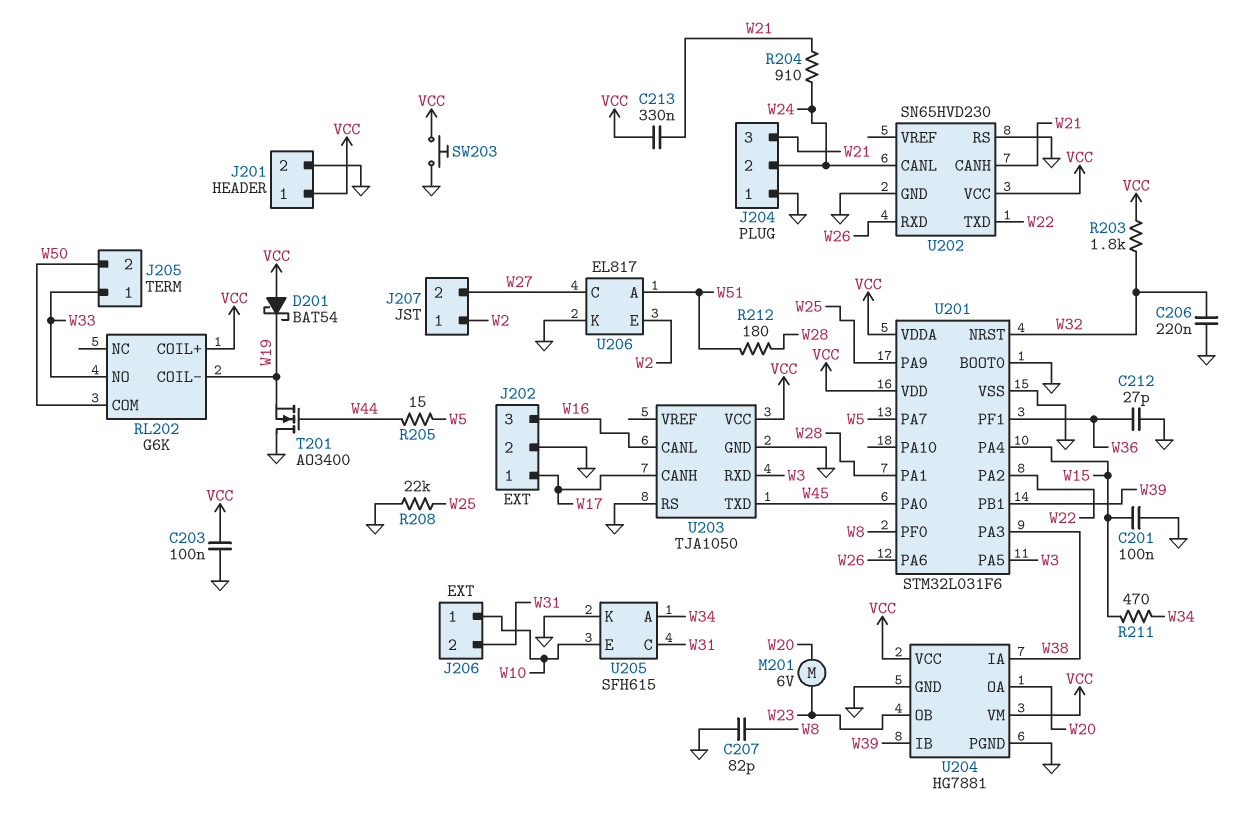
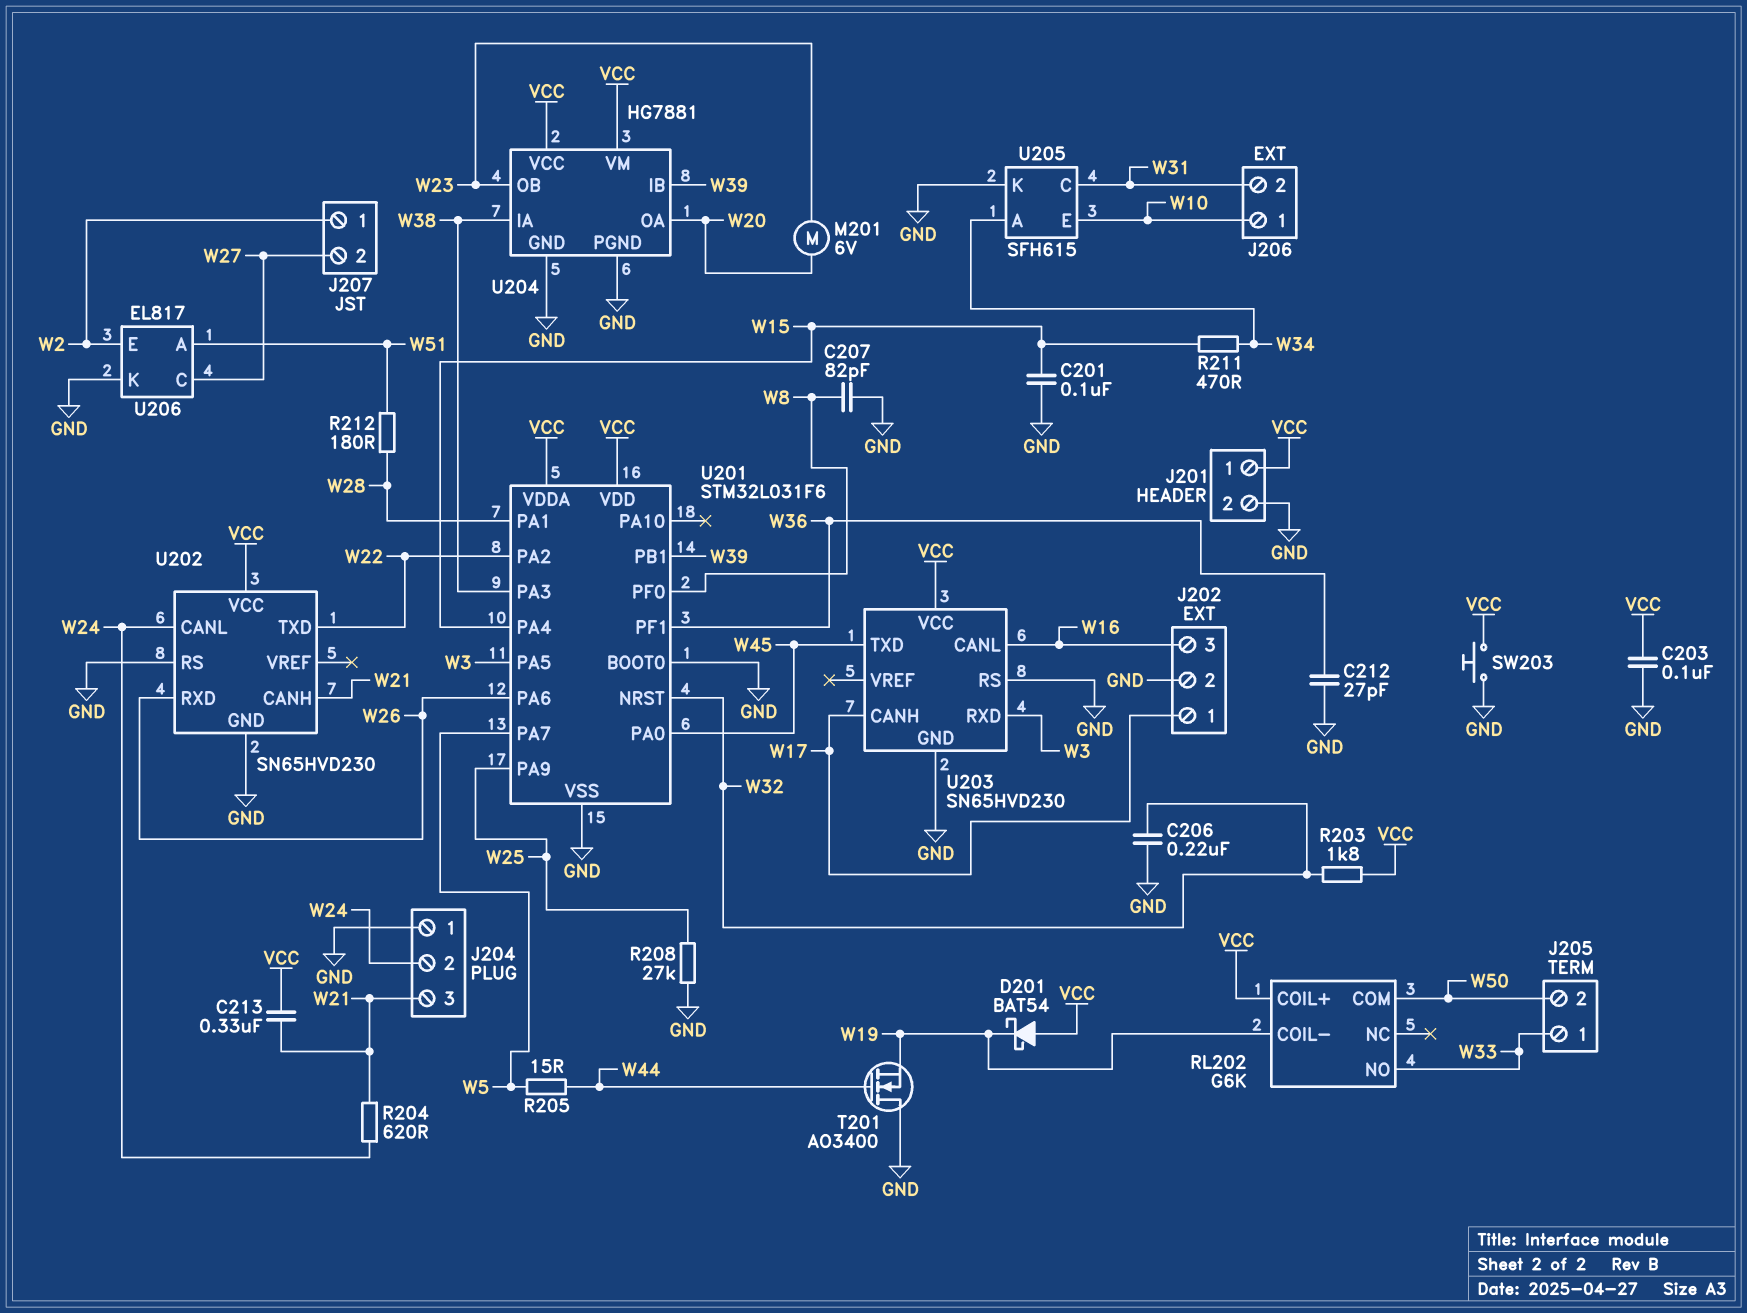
R204: 910 (W21, W24) -> 620 (W21, W24)
R208: 22k (GND, W25) -> 27k (GND, W25)
U203: TJA1050 -> SN65HVD230

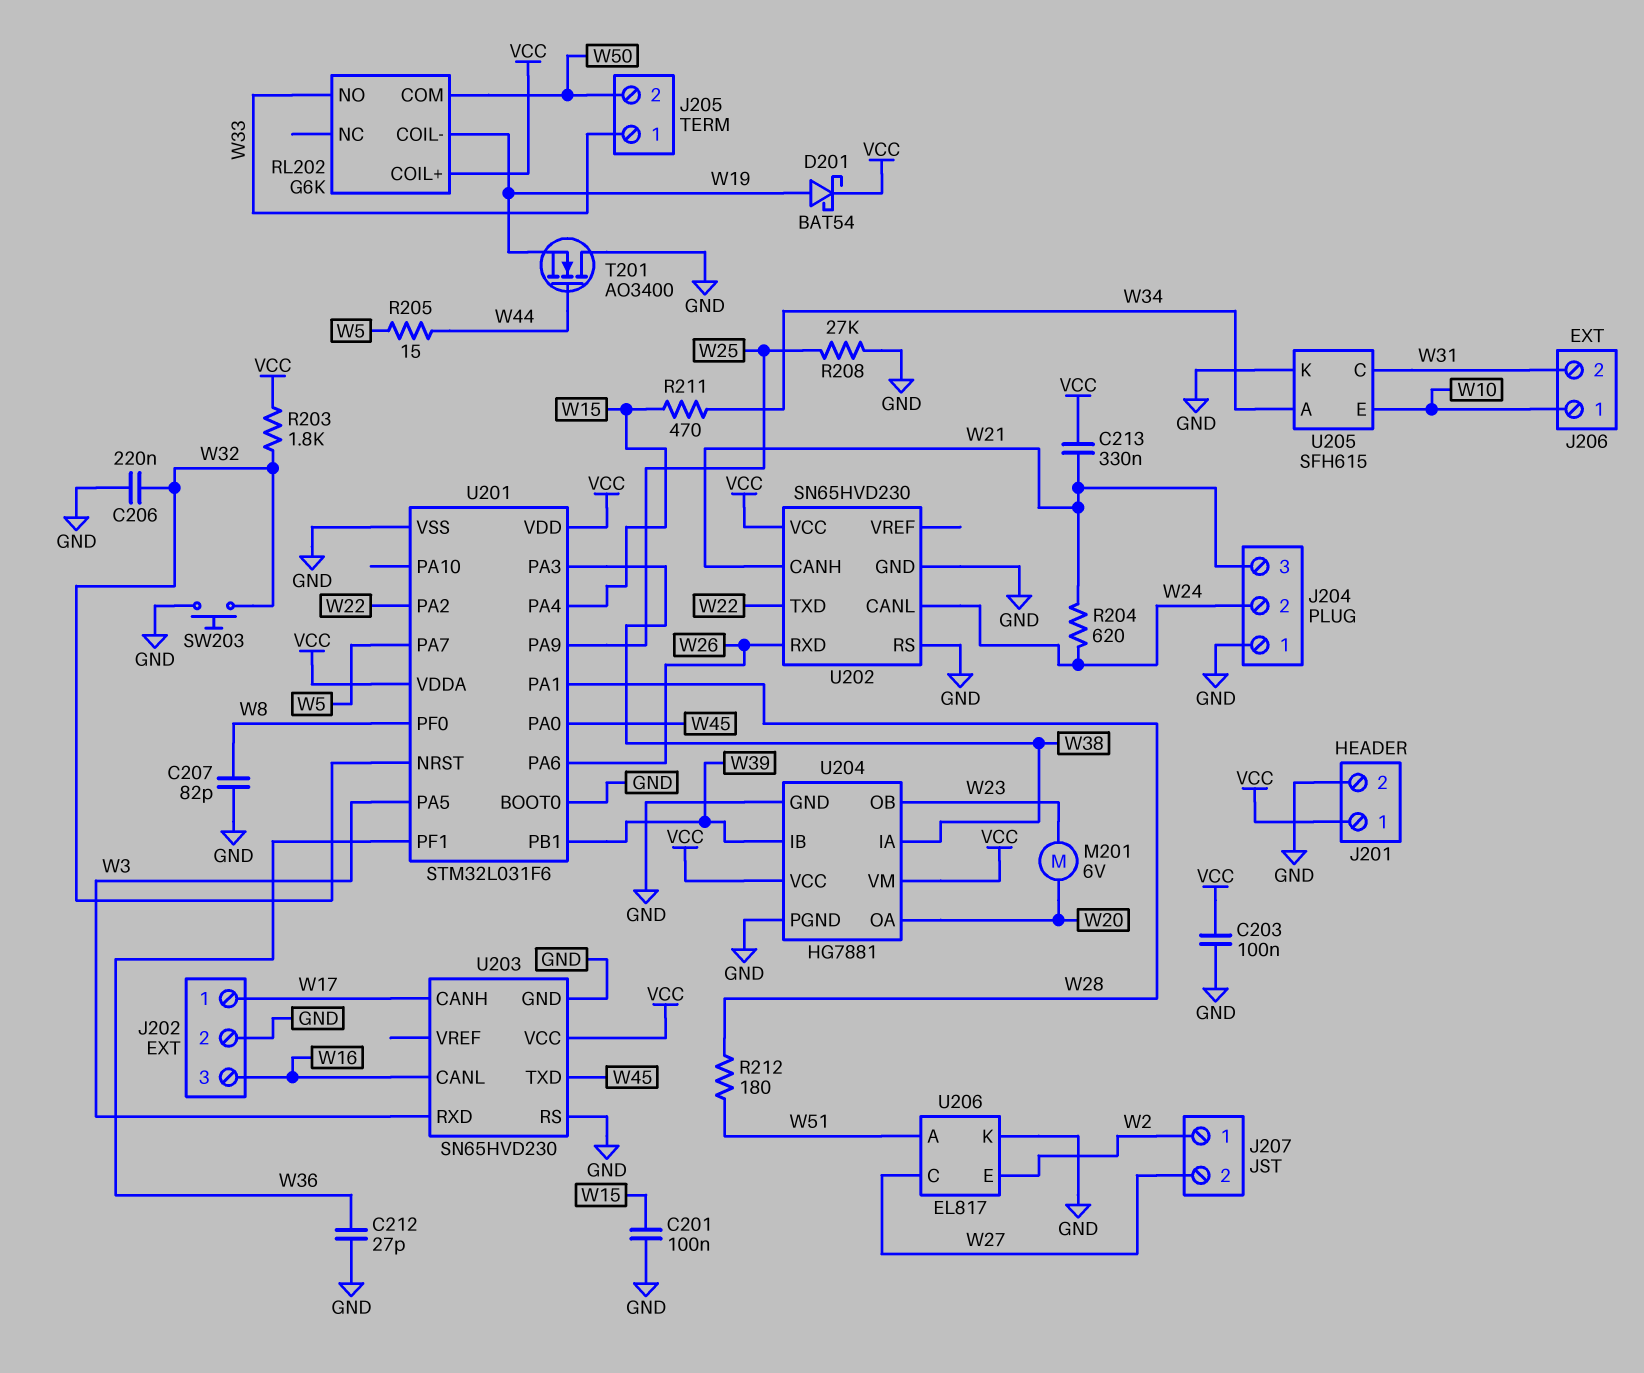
D201: schottky BAT54 (A VCC, K W19) -> schottky BAT54 (A W19, K VCC)
SW203: button (GND, VCC) -> button (GND, W32)

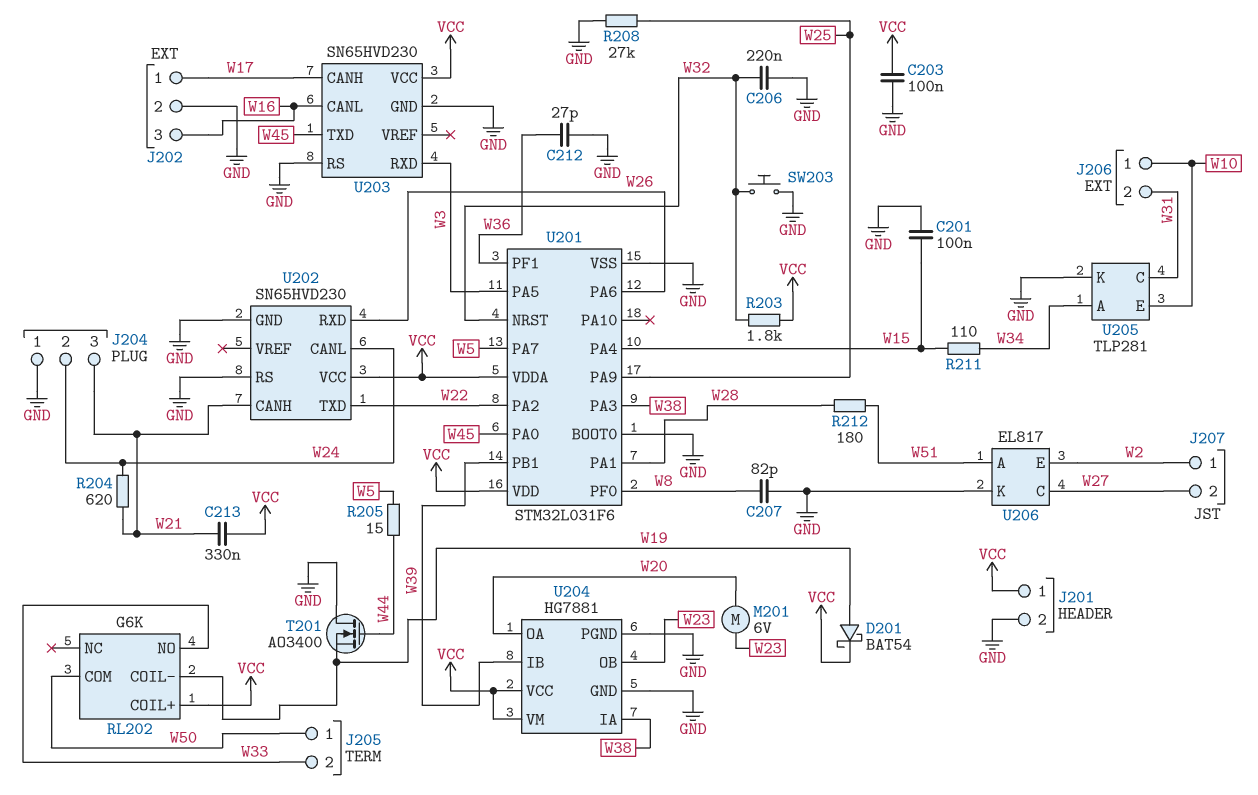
J205 pin 1: W33 -> W50
J205 pin 2: W50 -> W33
R211: 470 (W15, W34) -> 110 (W15, W34)
U205: SFH615 -> TLP281

